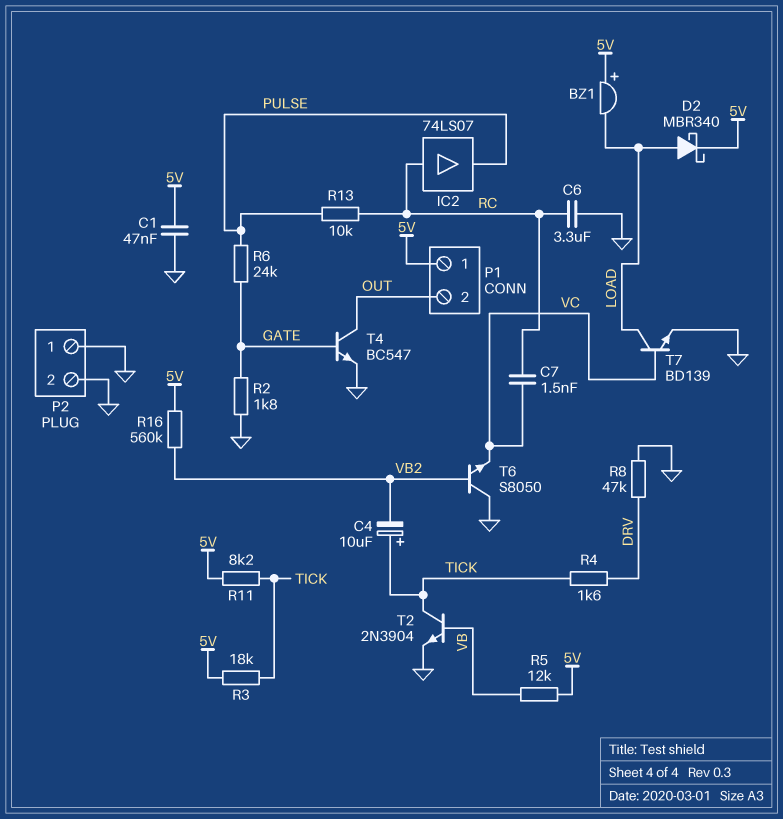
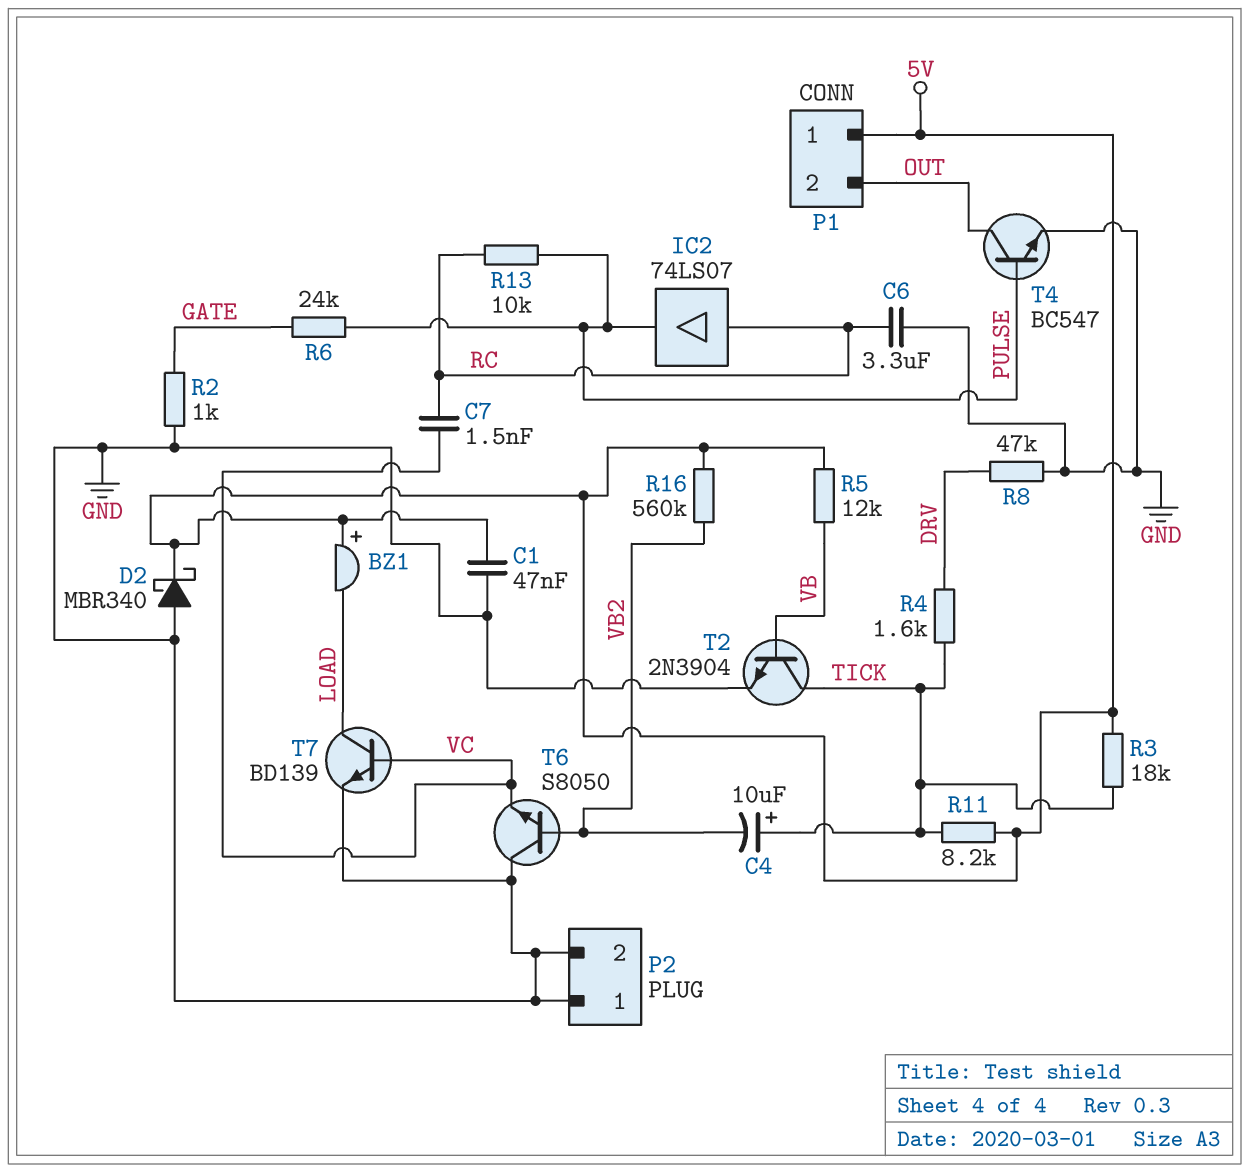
D2: schottky MBR340 (A LOAD, K 5V) -> schottky MBR340 (A GND, K 5V)
R2: 1.8k (GATE, GND) -> 1k (GATE, GND)
T4: NPN BC547 (B GATE, C OUT, E GND) -> NPN BC547 (B PULSE, C OUT, E GND)

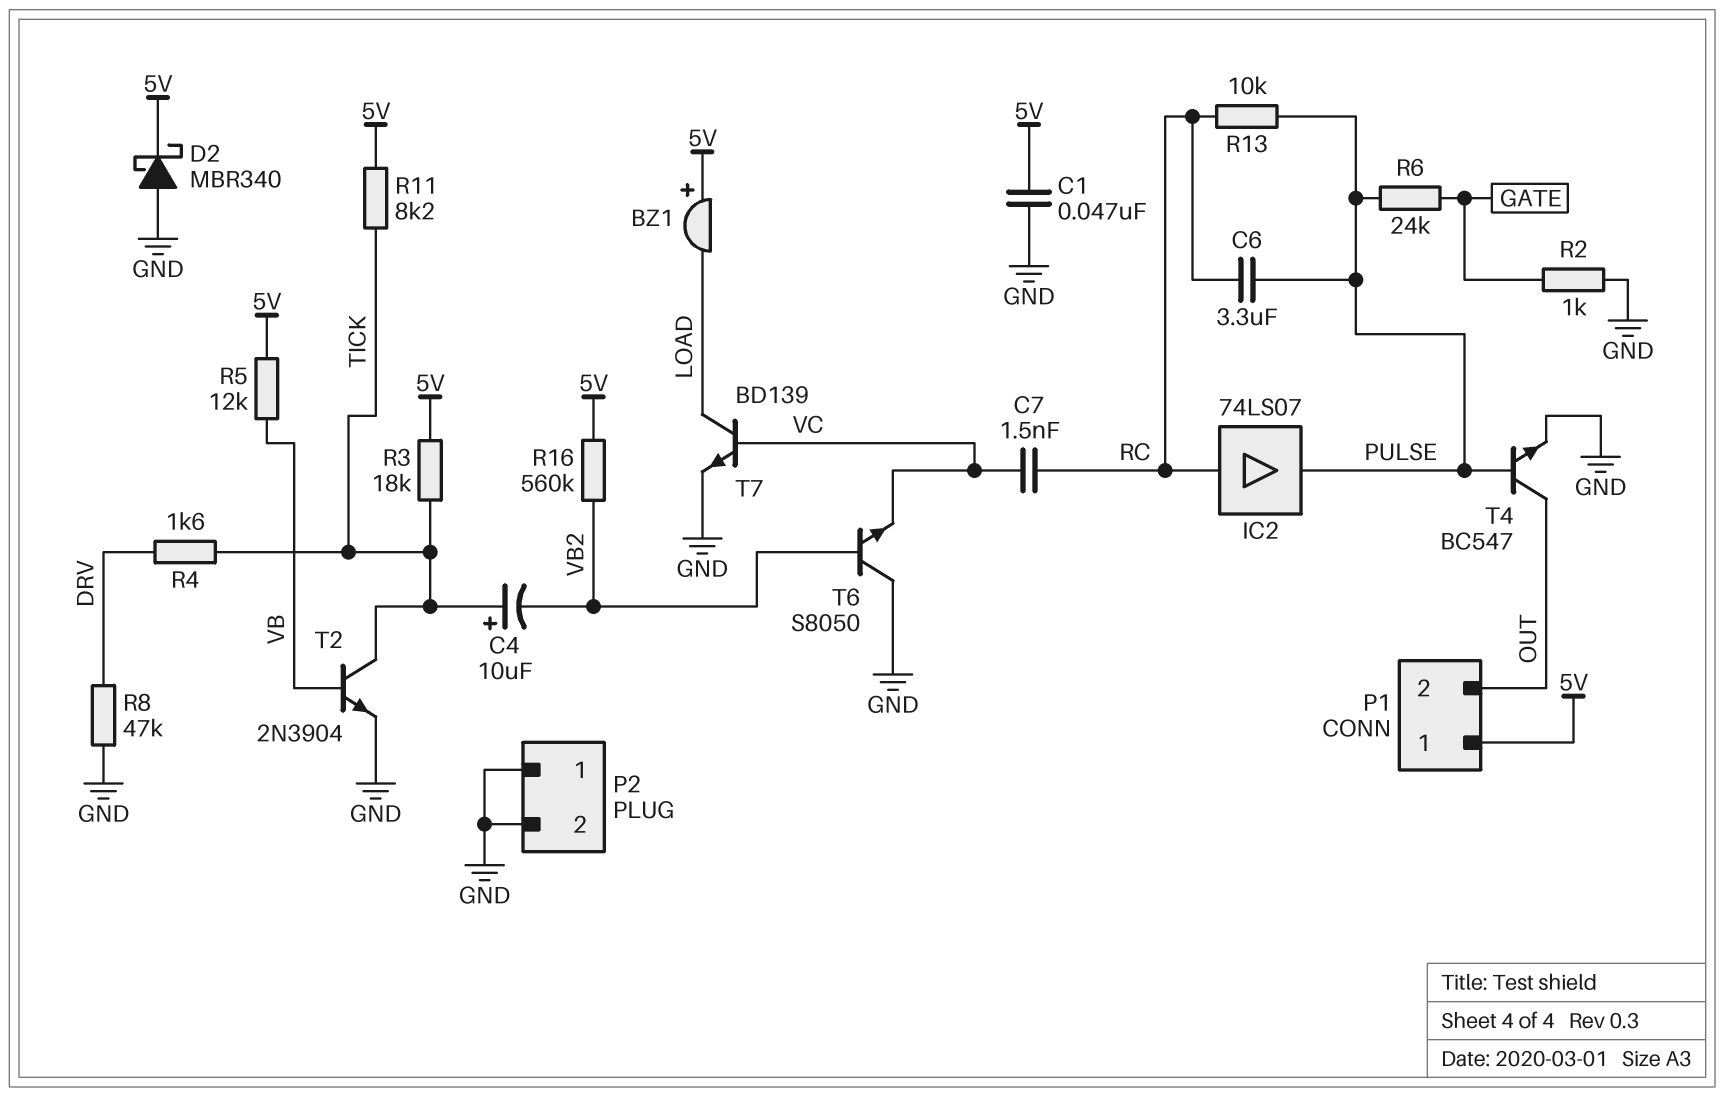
C6: 3.3uF (GND, RC) -> 3.3uF (PULSE, RC)

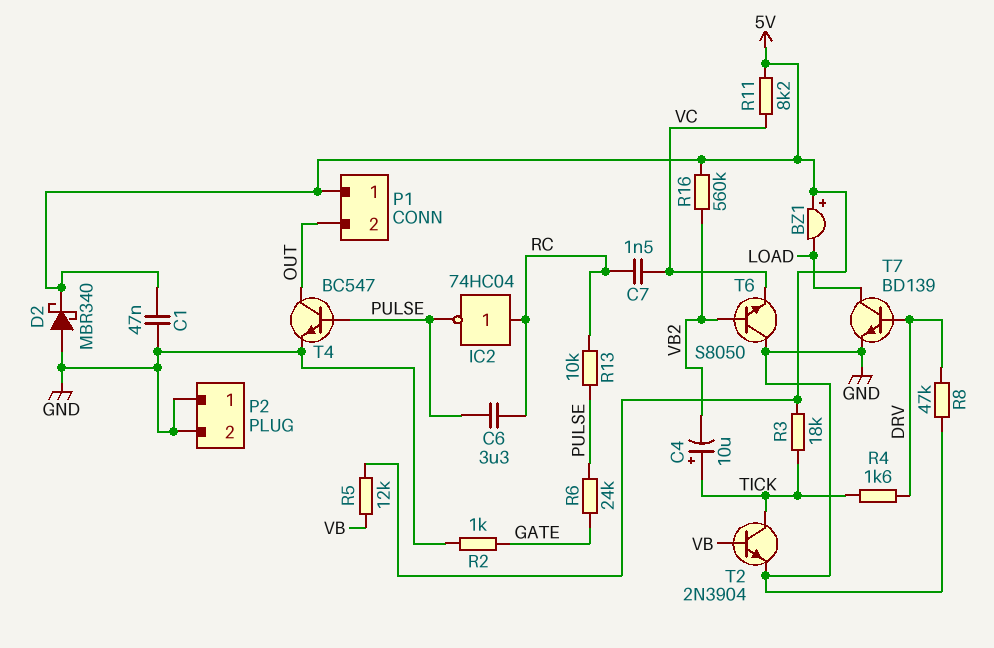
IC2: buffer 74LS07 (in RC, out PULSE) -> NOT 74HC04 (in RC, out PULSE)
R11: 8.2k (5V, TICK) -> 8.2k (5V, VC)
T7: NPN BD139 (B VC, C LOAD, E GND) -> NPN BD139 (B DRV, C LOAD, E GND)

